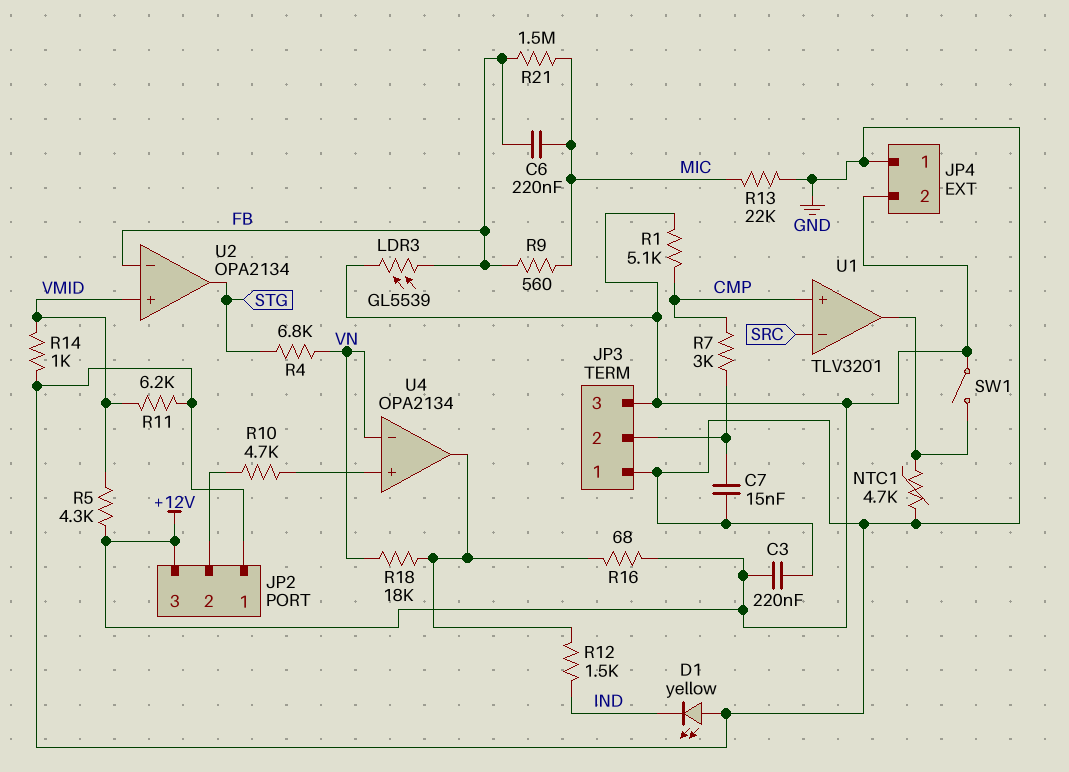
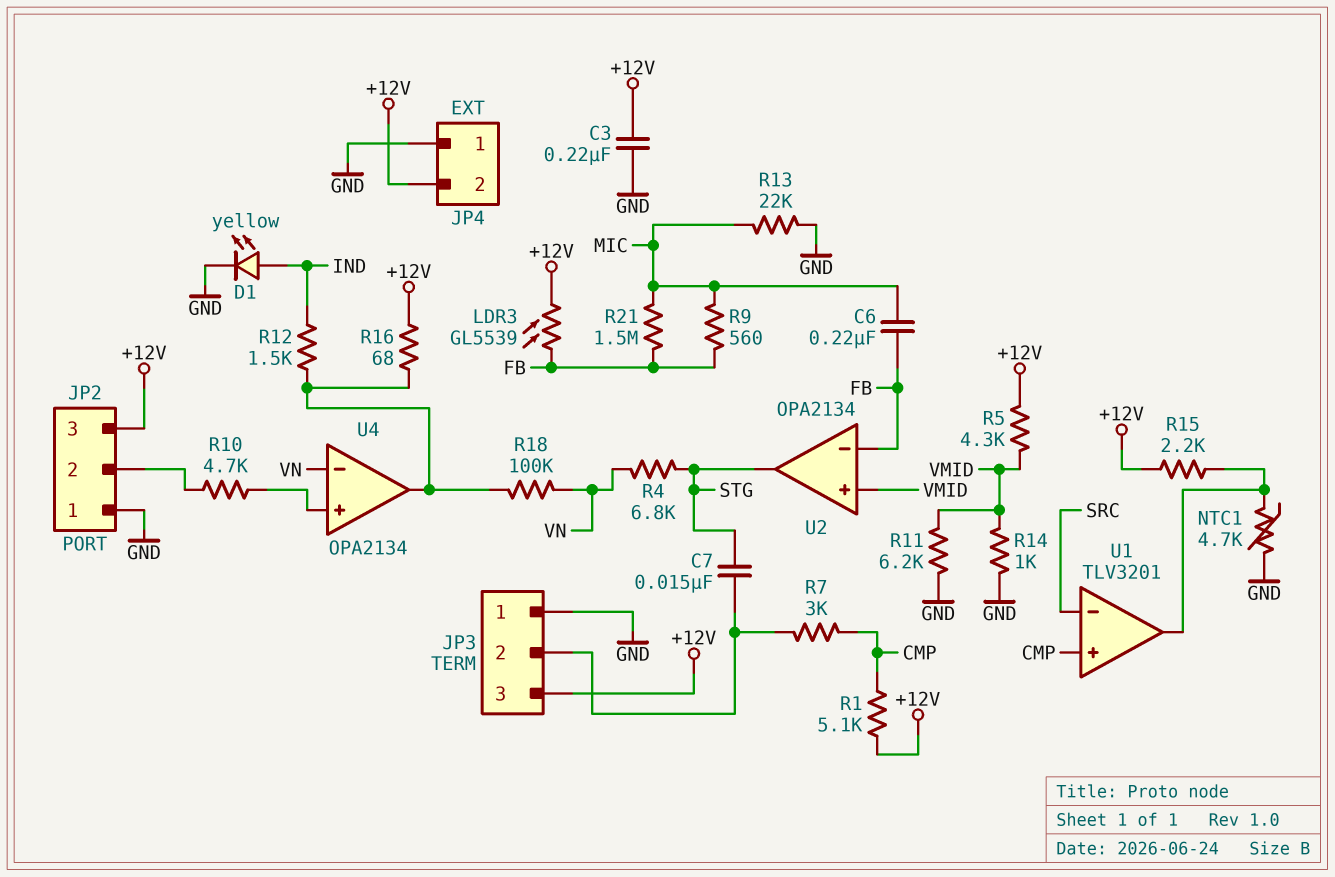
C7: 15nF (GND, JP3/2) -> 15nF (JP3/2, STG)
D1: LED yellow (A GND, K IND) -> LED yellow (A IND, K GND)
R15: none -> 2.2k (+12V, U1/out)
R18: 18k (U4/out, VN) -> 100k (U4/out, VN)
SW1: switch (+12V, U1/out) -> none

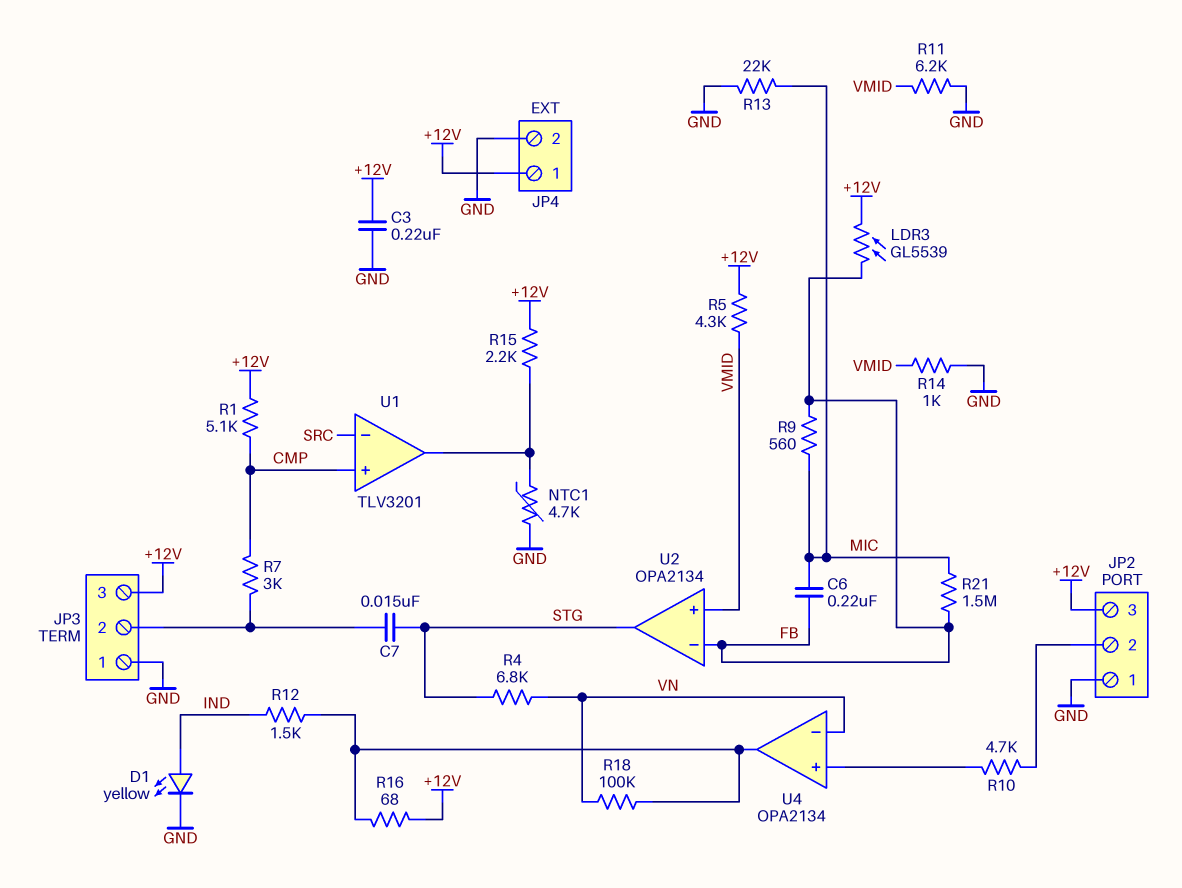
JP4 pin 1: GND -> +12V
JP4 pin 2: +12V -> GND

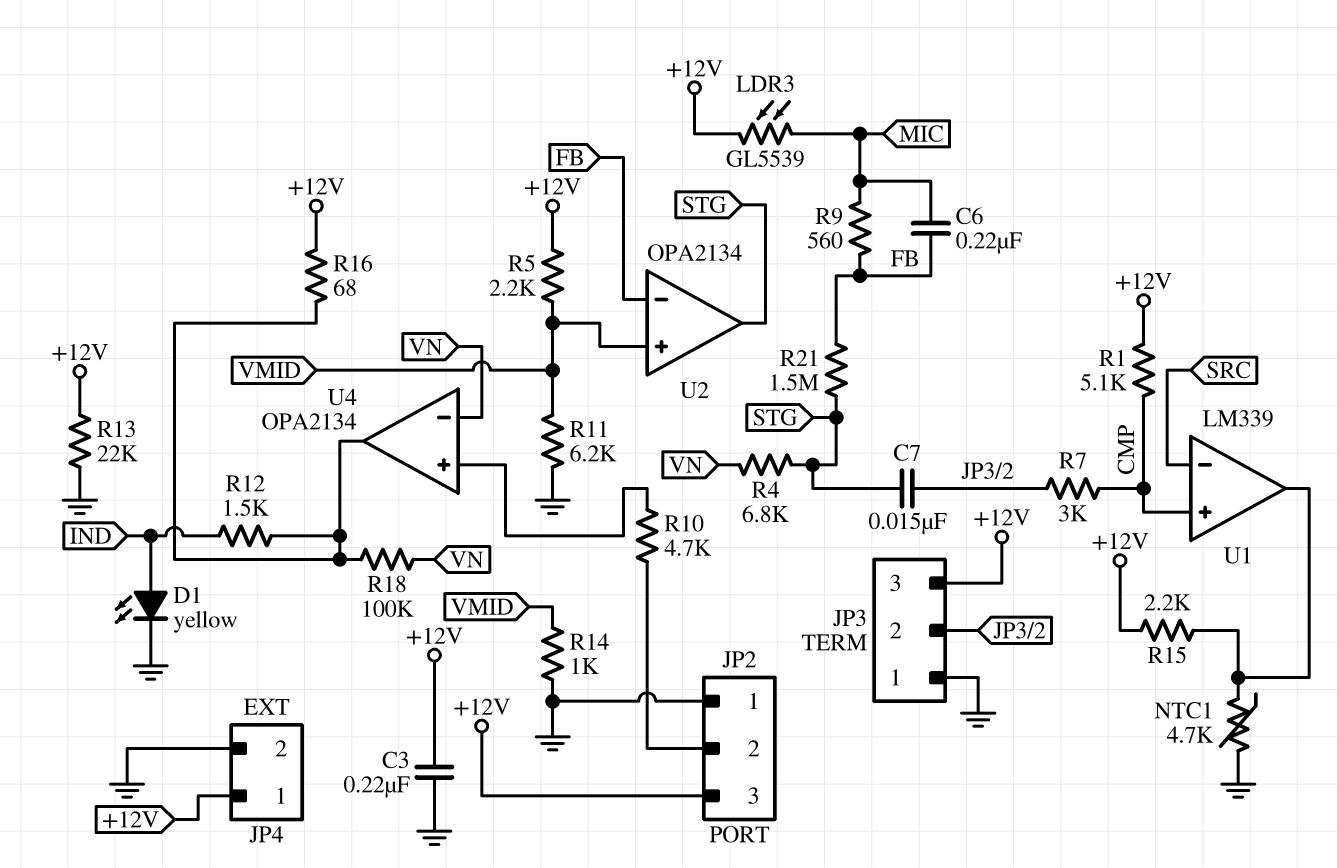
LDR3: GL5539 (+12V, FB) -> GL5539 (+12V, MIC)
R5: 4.3k (+12V, VMID) -> 2.2k (+12V, VMID)
R13: 22k (GND, MIC) -> 22k (+12V, GND)
R21: 1.5M (FB, MIC) -> 1.5M (FB, STG)
U1: TLV3201 -> LM339

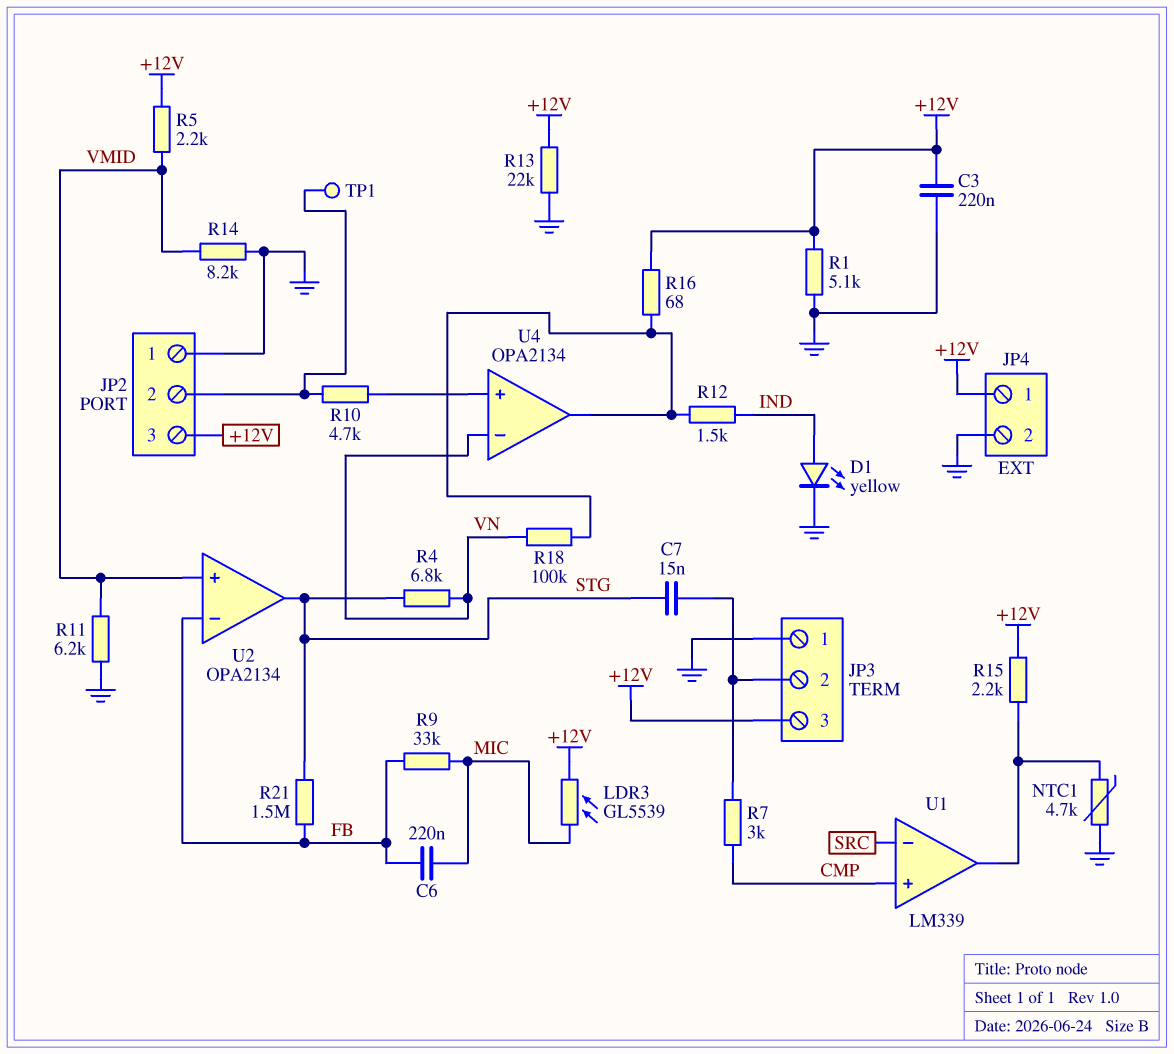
R1: 5.1k (+12V, CMP) -> 5.1k (+12V, GND)
R9: 560 (FB, MIC) -> 33k (FB, MIC)
R14: 1k (GND, VMID) -> 8.2k (GND, VMID)
TP1: none -> test point (JP2/2)

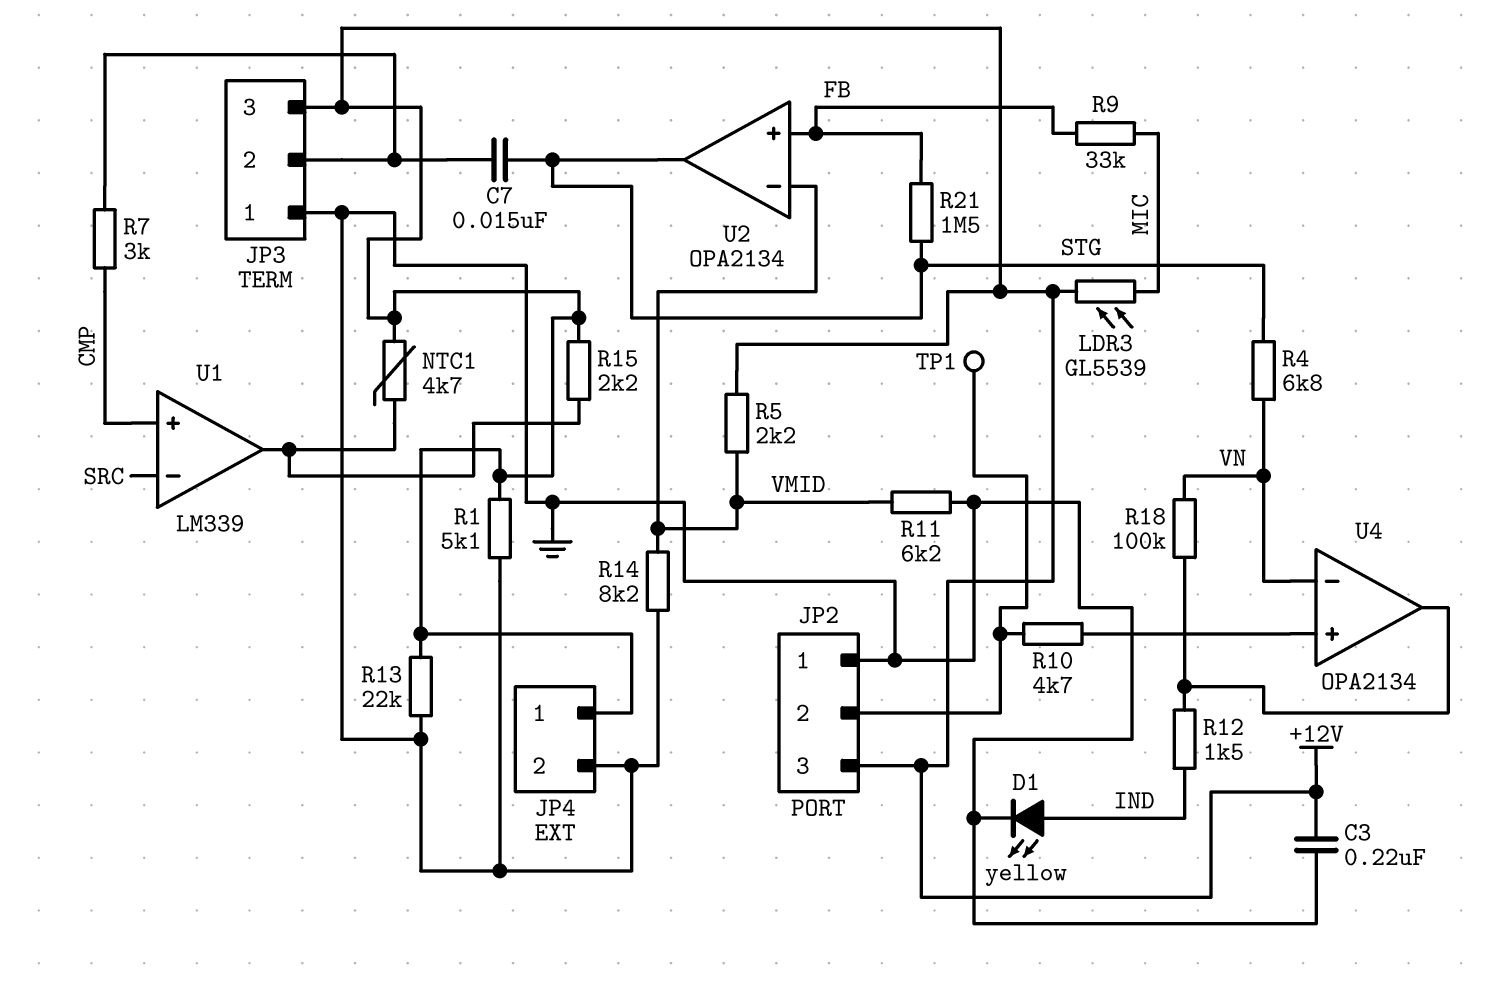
C6: 220nF (FB, MIC) -> none
NTC1: 4.7k (GND, U1/out) -> 4.7k (+12V, U1/out)
R16: 68 (+12V, U4/out) -> none
U2 pin in+: VMID -> FB
U2 pin in-: FB -> VMID

